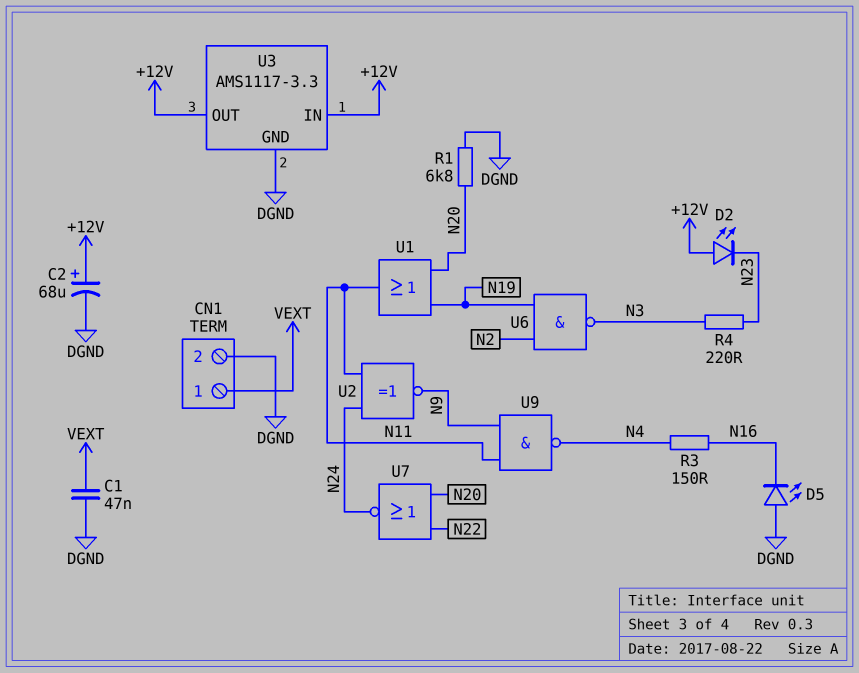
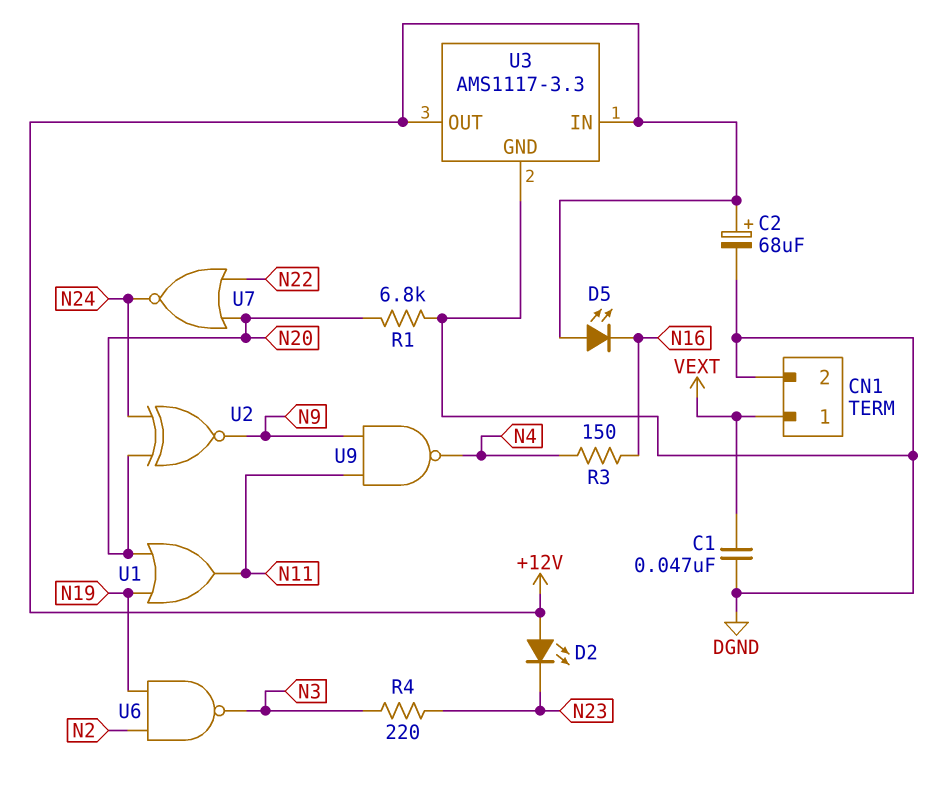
D5: LED (A DGND, K N16) -> LED (A +12V, K N16)
U2: XNOR (in N11, in N24, out N9) -> XNOR (in N20, in N24, out N9)

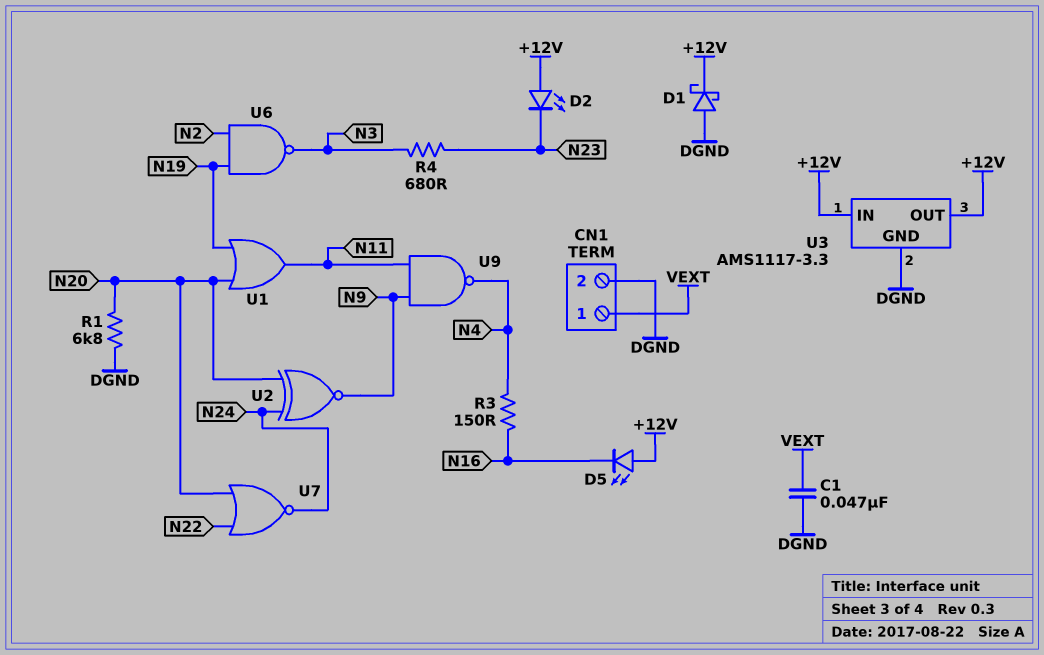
C2: 68uF (plus +12V, minus DGND) -> none
D1: none -> schottky (A DGND, K +12V)
R4: 220 (N3, N23) -> 680 (N3, N23)

